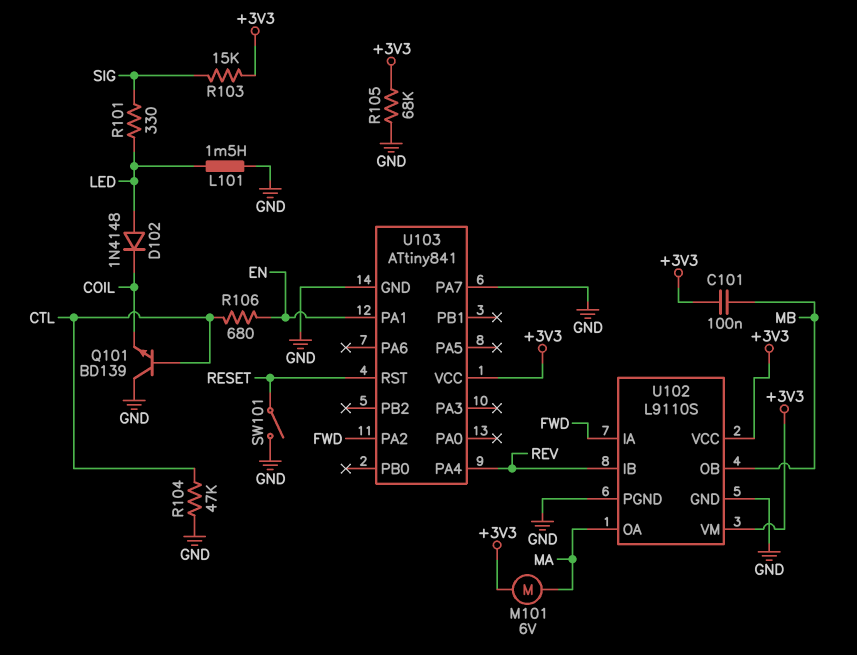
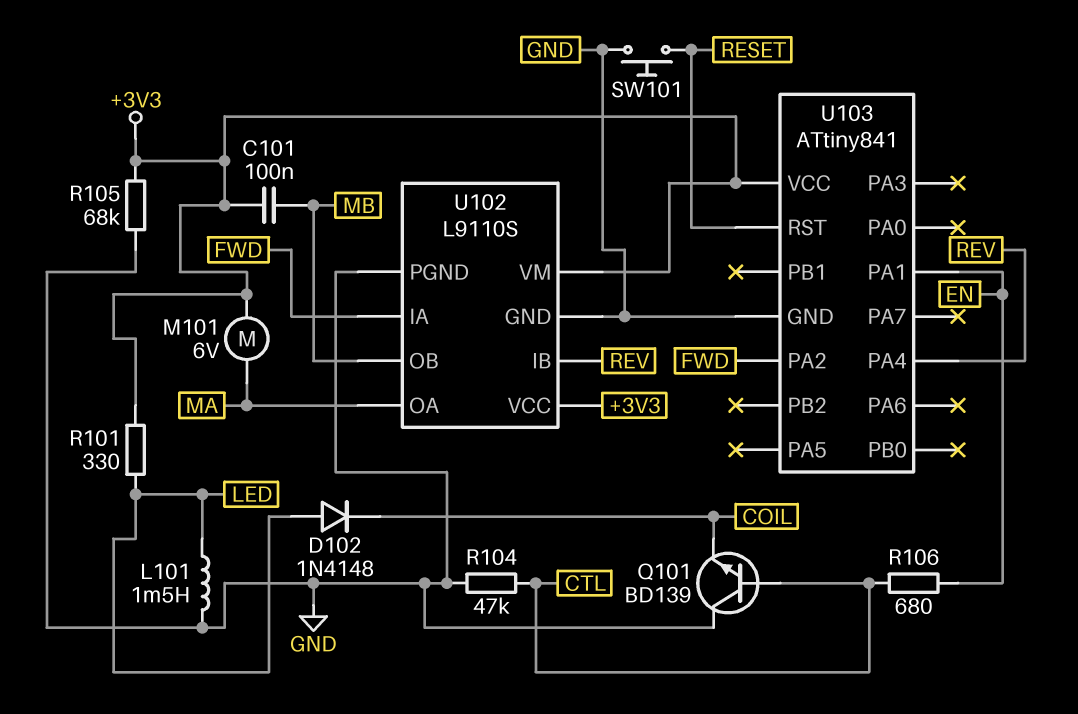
R101: 330 (LED, SIG) -> 330 (+3V3, LED)
R103: 15k (+3V3, SIG) -> none
SW101: switch (GND, RESET) -> button (GND, RESET)
U103 pin PA7: GND -> none

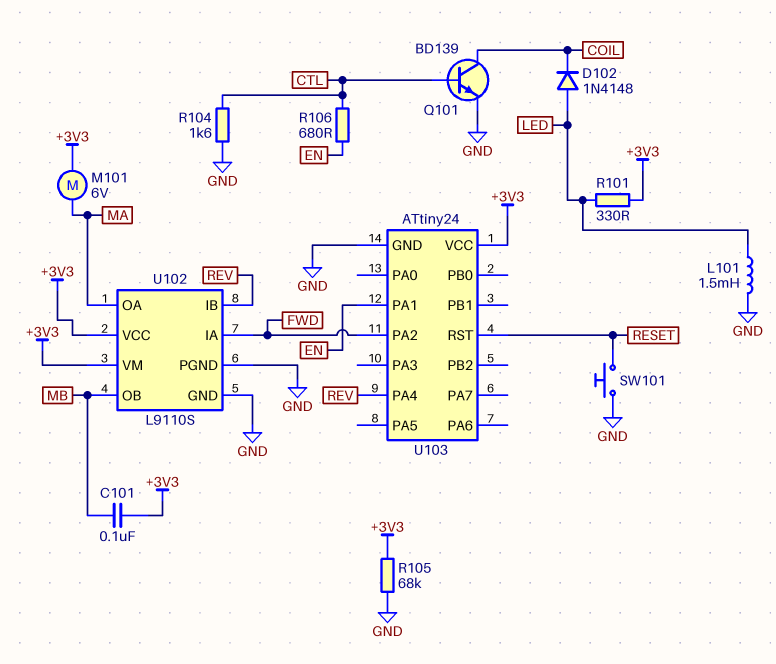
Q101: NPN BD139 (B CTL, C GND, E COIL) -> NPN BD139 (B CTL, C COIL, E GND)
R104: 47k (CTL, GND) -> 1.6k (CTL, GND)
U103: ATtiny841 -> ATtiny24

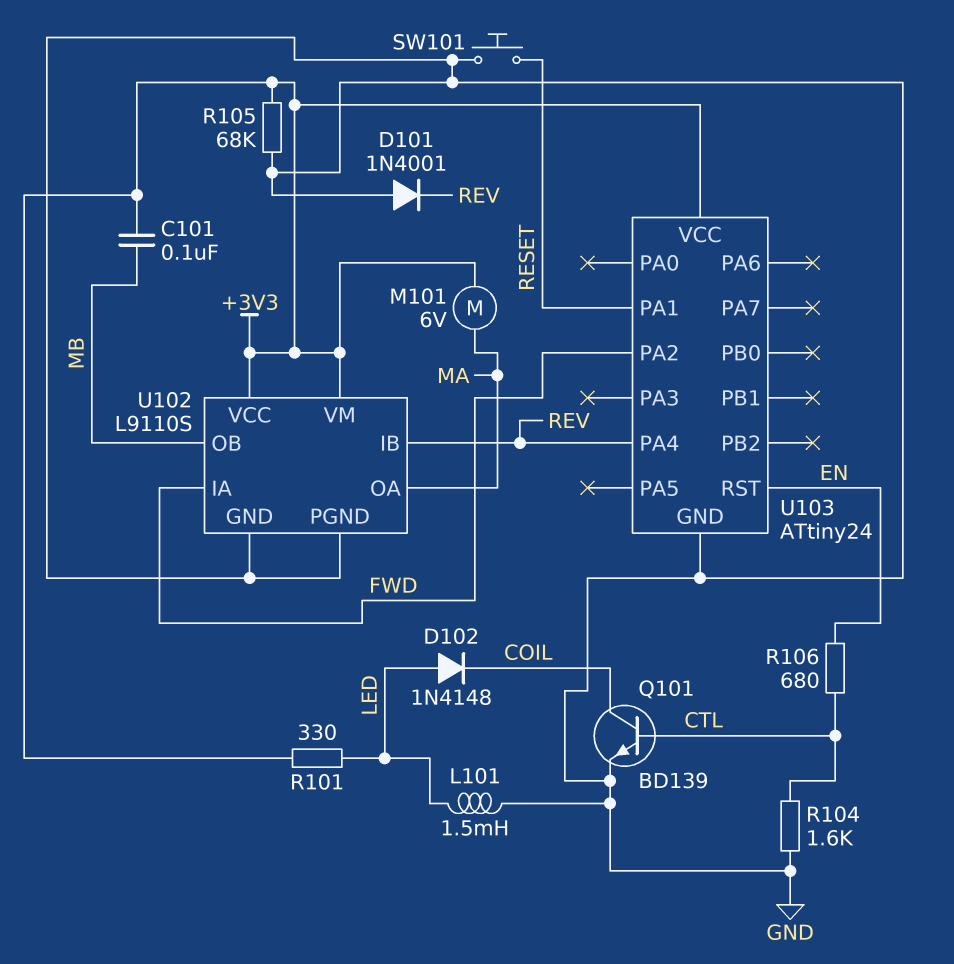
D101: none -> diode 1N4001 (A GND, K REV)
U103 pin PA1: EN -> RESET
U103 pin RST: RESET -> EN

